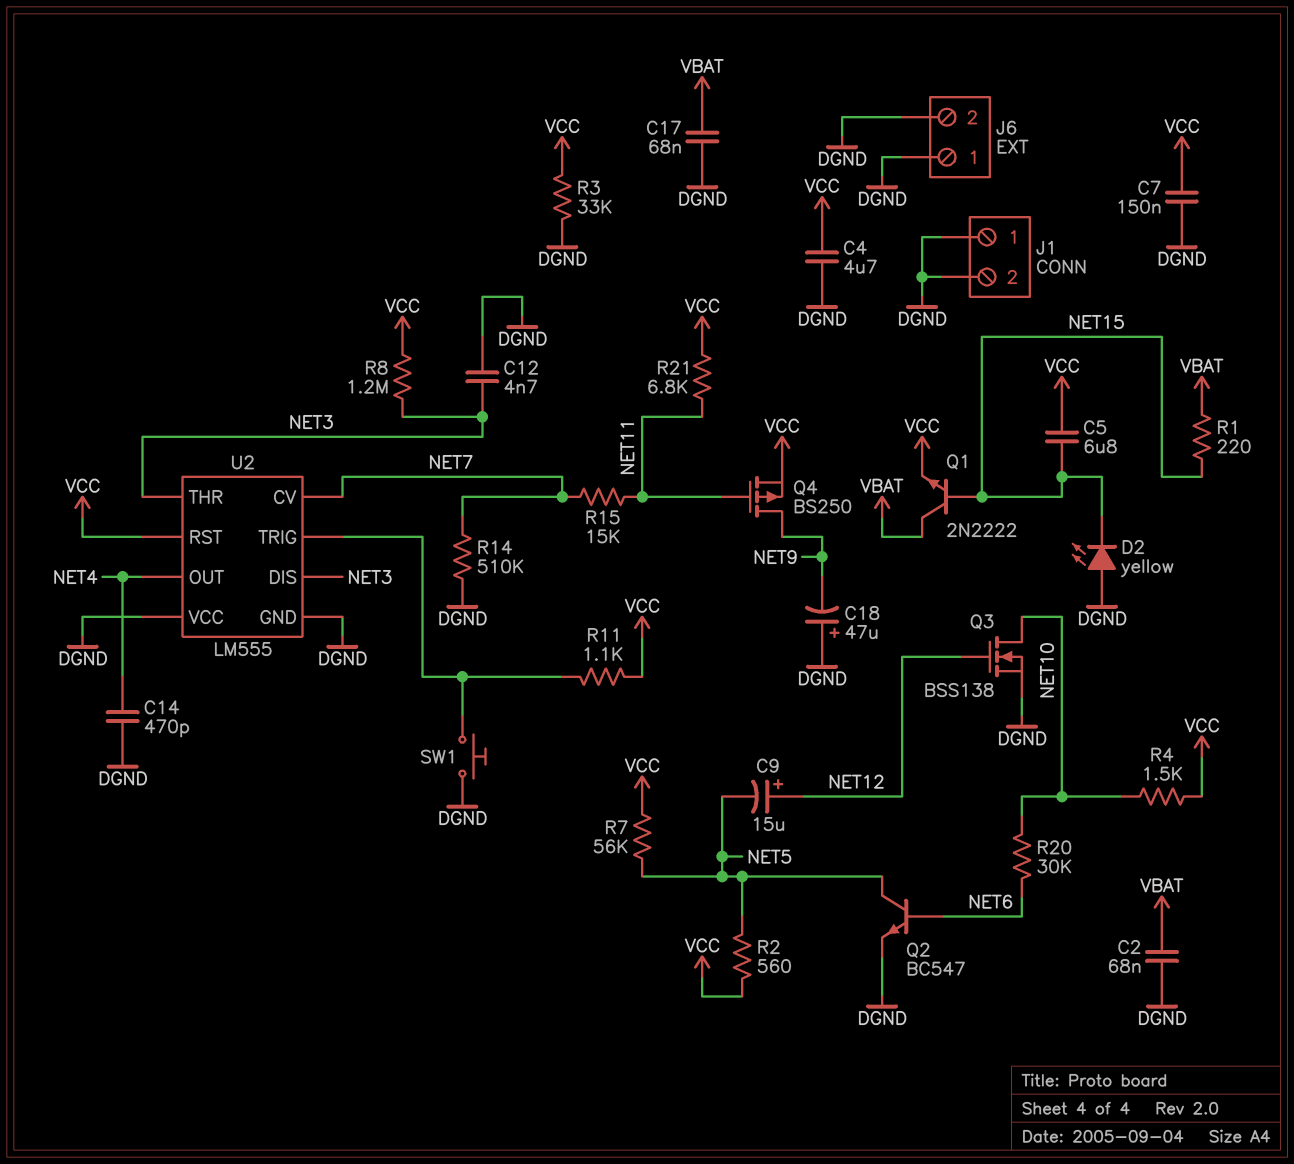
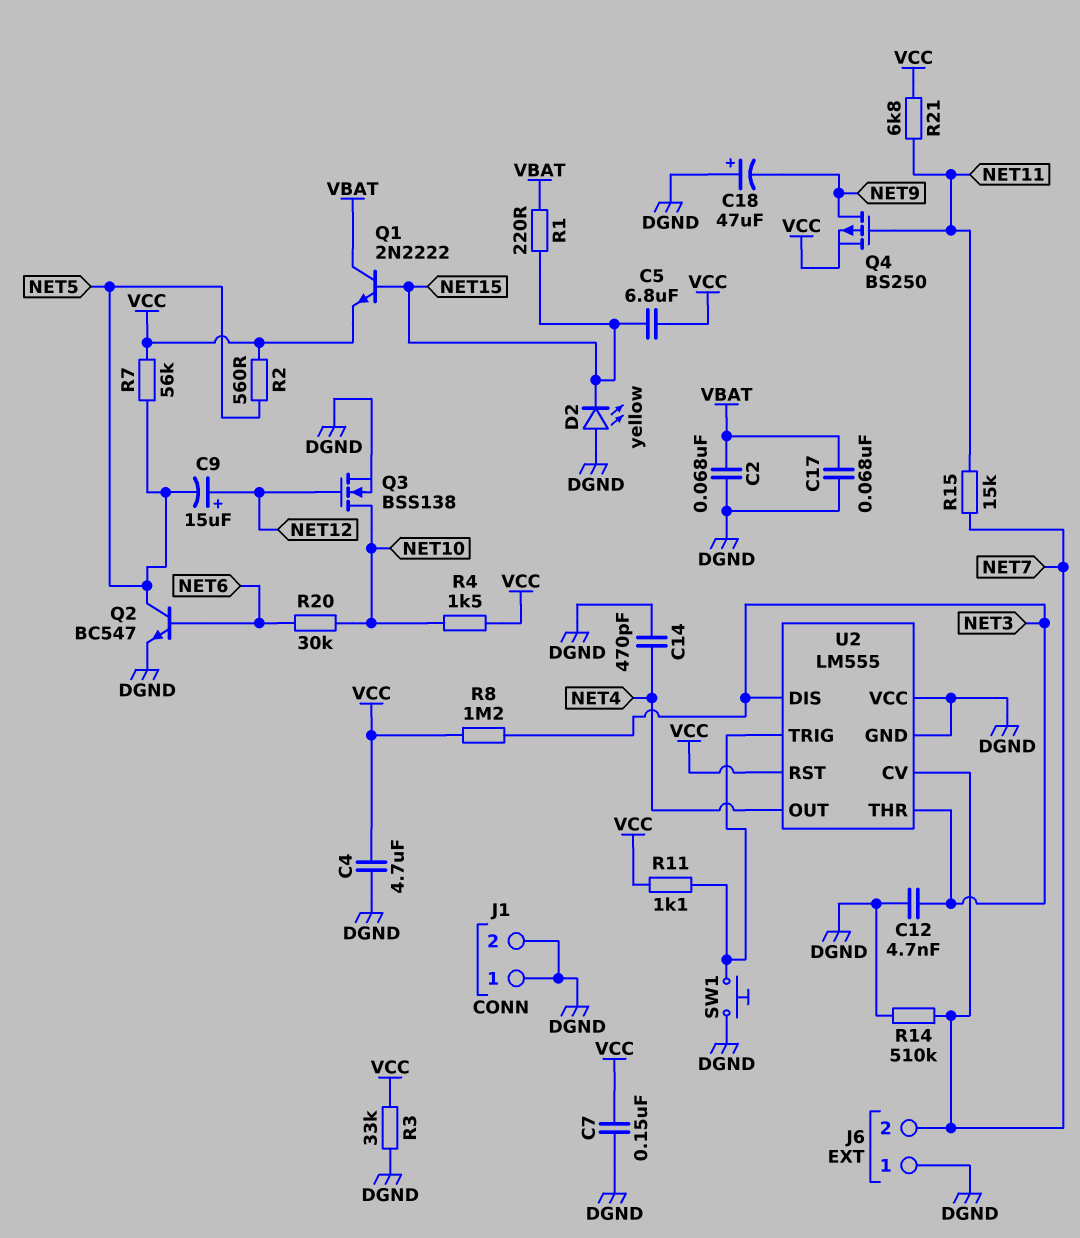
J6 pin 2: DGND -> NET7

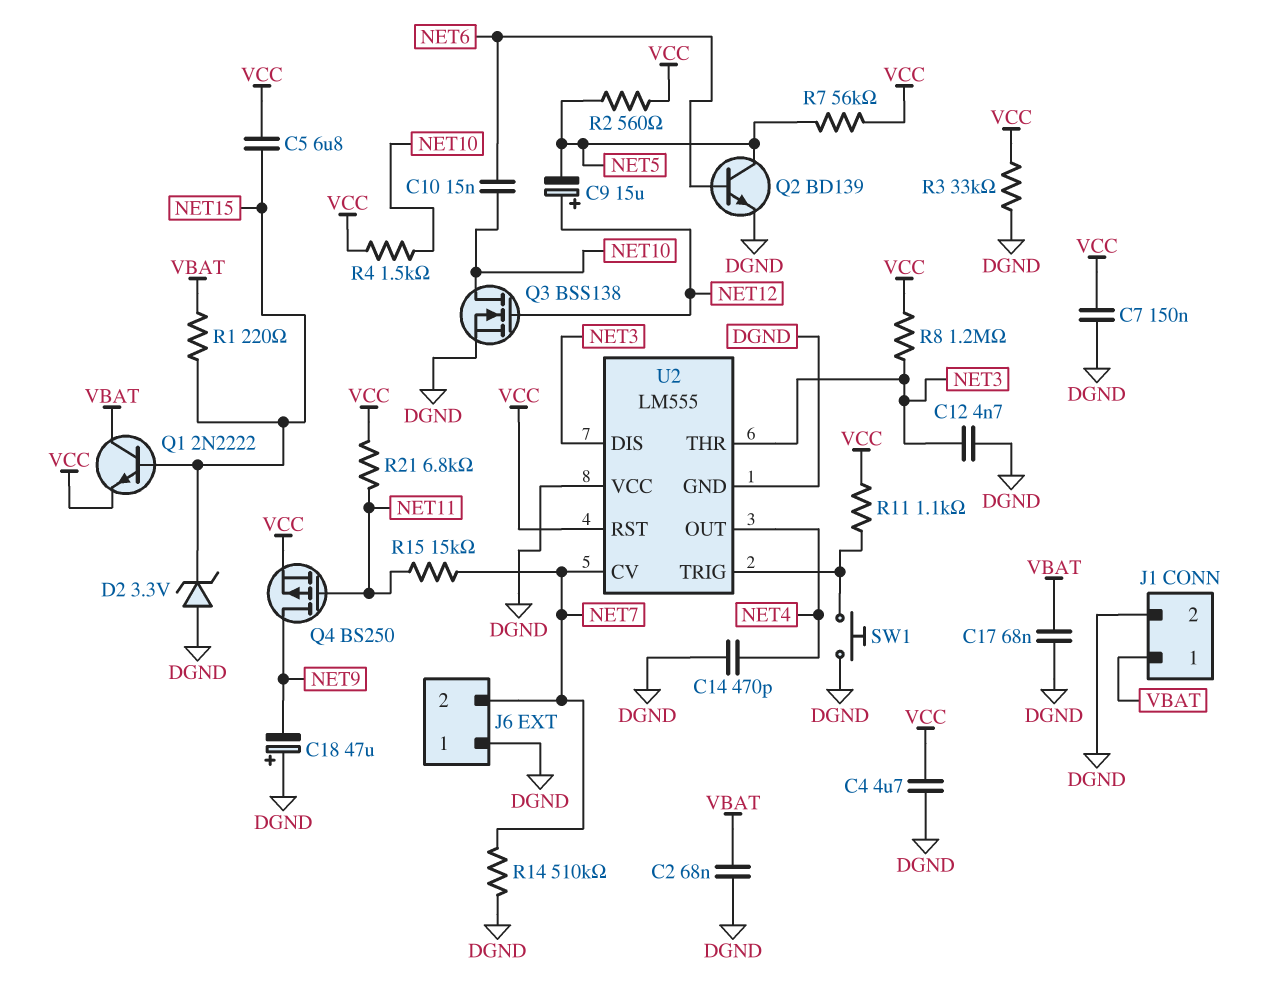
C10: none -> 15nF (NET6, NET10)
D2: LED yellow (A DGND, K NET15) -> zener 3.3V (A DGND, K NET15)
J1 pin 1: DGND -> VBAT
Q2: NPN BC547 (B NET6, C NET5, E DGND) -> NPN BD139 (B NET6, C NET5, E DGND)
R20: 30k (NET6, NET10) -> none

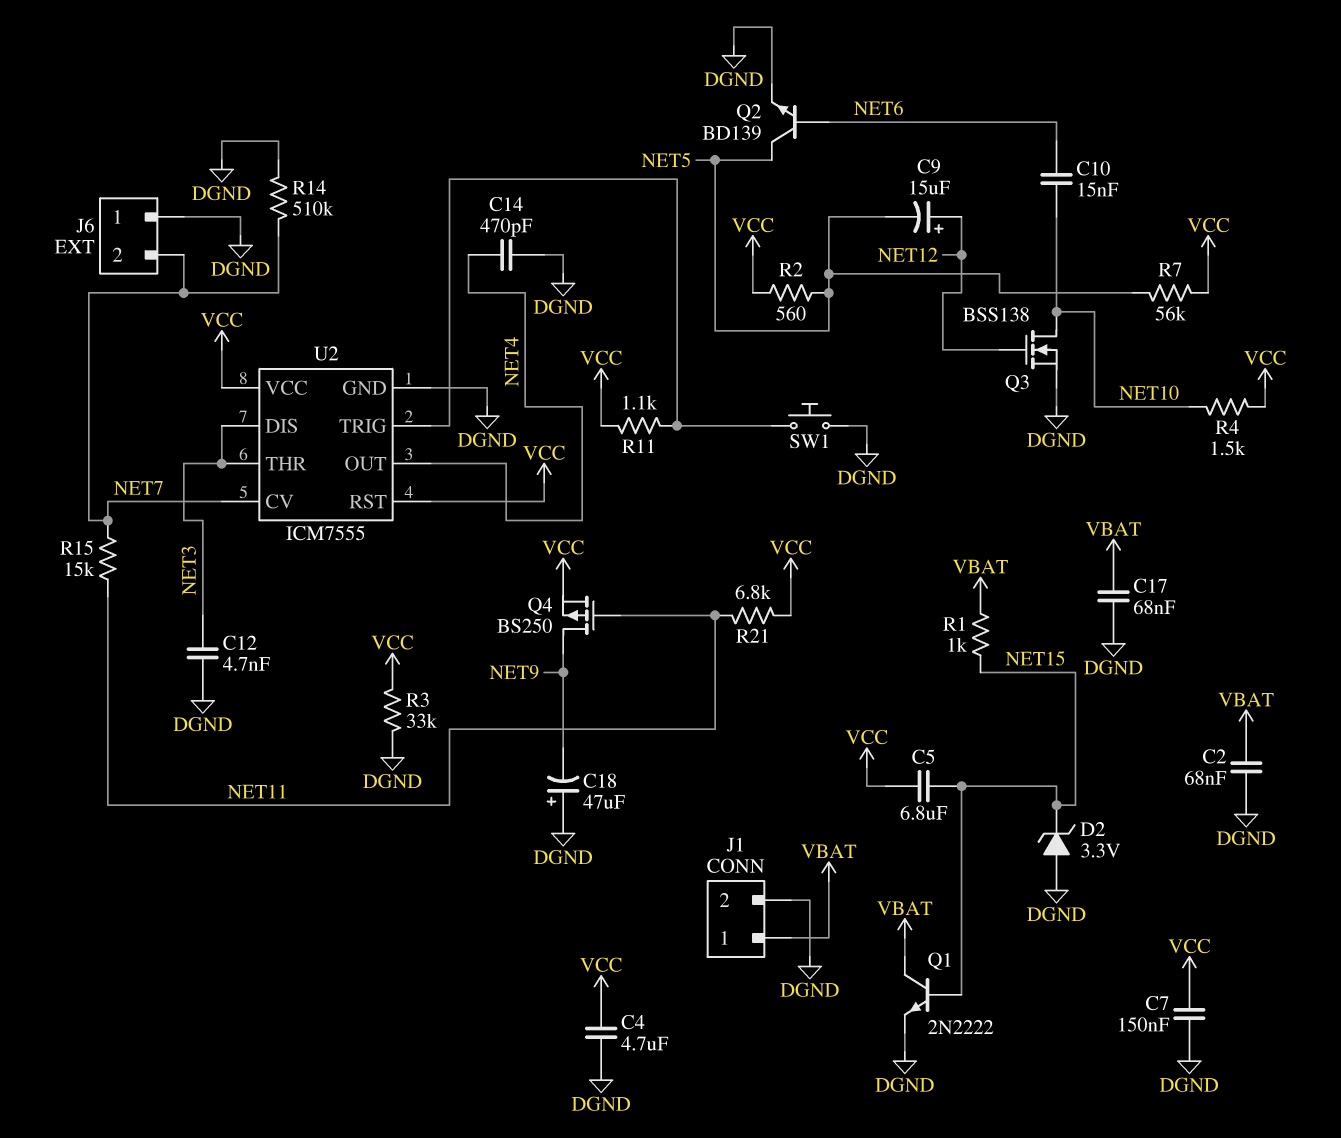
Q1: NPN 2N2222 (B NET15, C VBAT, E VCC) -> NPN 2N2222 (B NET15, C VBAT, E DGND)
R1: 220 (NET15, VBAT) -> 1k (NET15, VBAT)
R8: 1.2M (NET3, VCC) -> none
U2: LM555 -> ICM7555
U2 pin VCC: DGND -> VCC

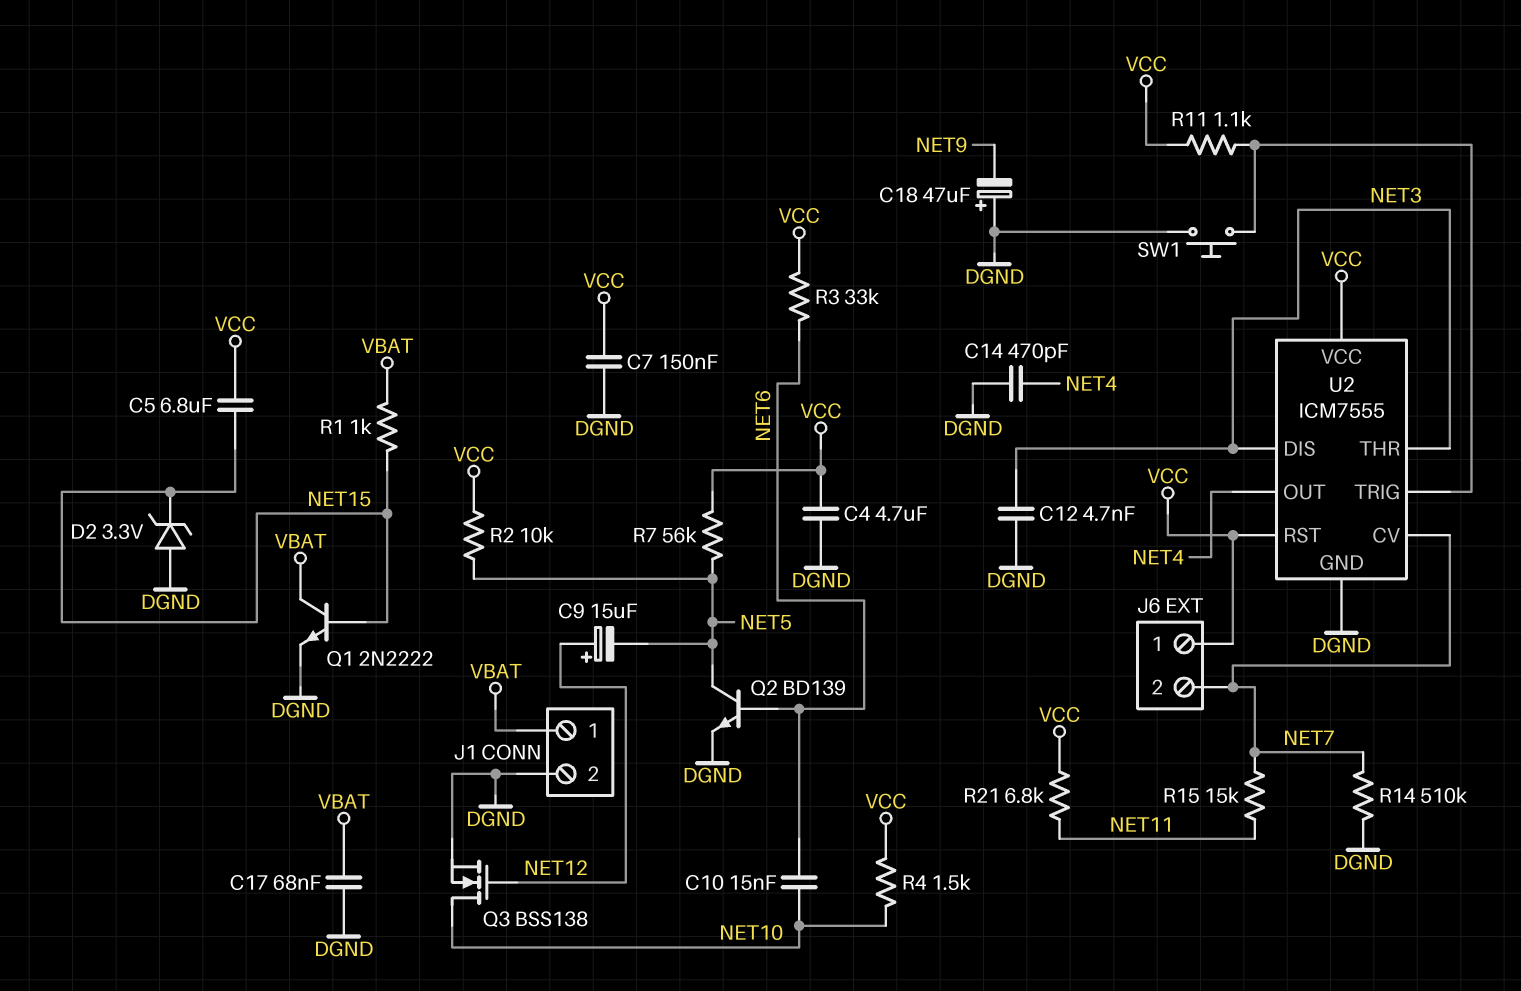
C2: 68nF (DGND, VBAT) -> none
J6 pin 1: DGND -> VCC
Q4: PMOS BS250 (G NET11, D NET9, S VCC) -> none
R2: 560 (NET5, VCC) -> 10k (NET5, VCC)
R3: 33k (DGND, VCC) -> 33k (NET6, VCC)

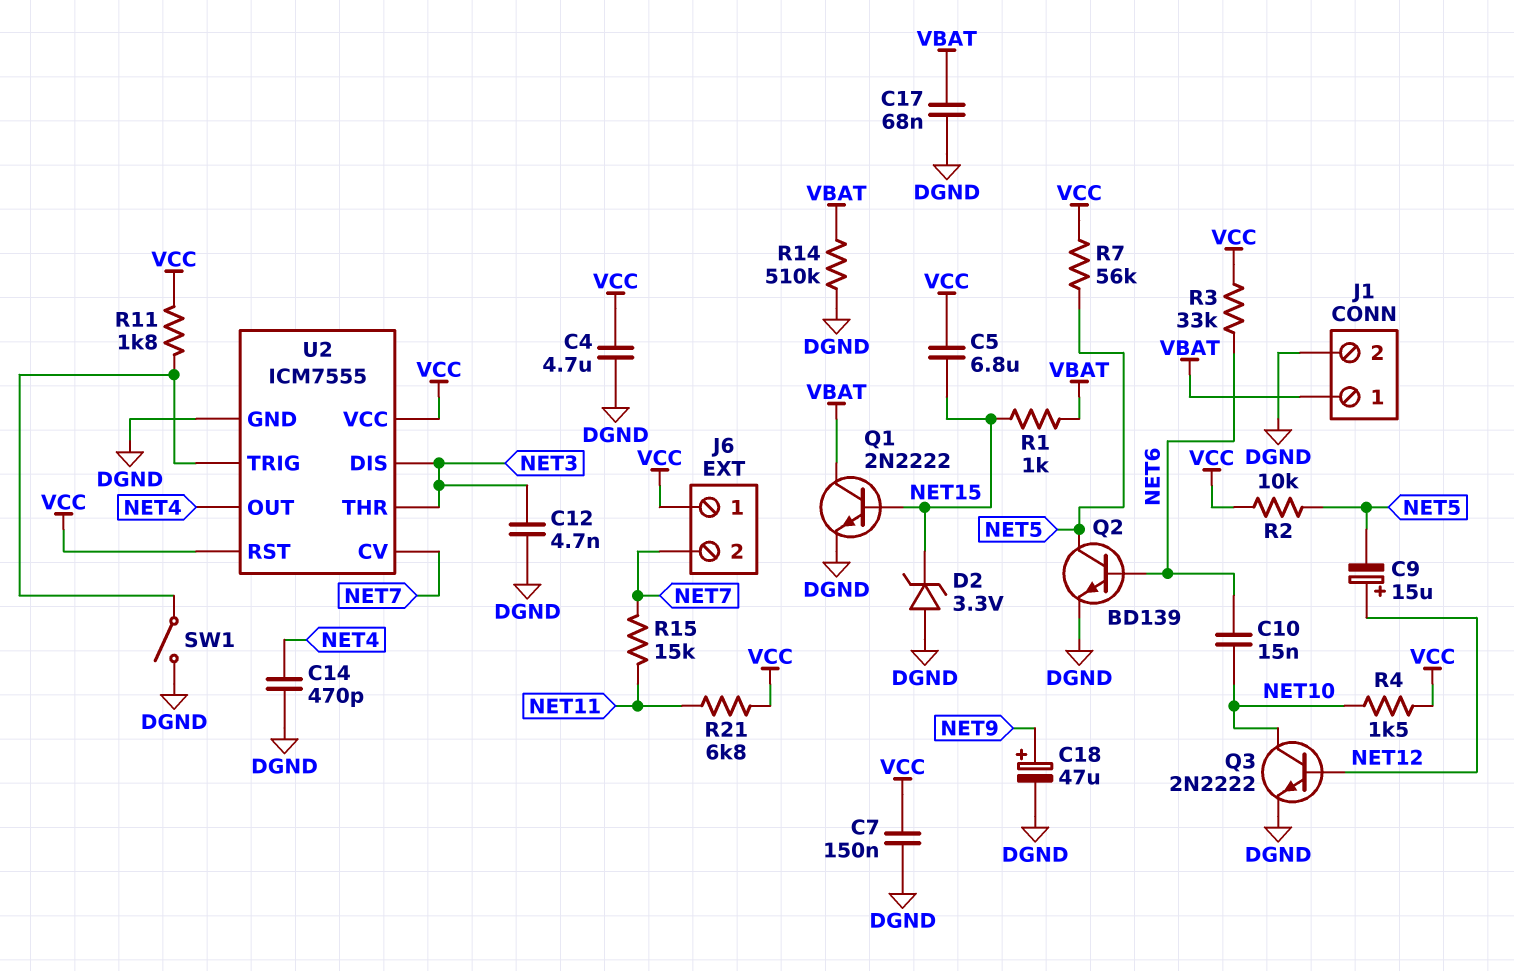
C18: 47uF (plus DGND, minus NET9) -> 47uF (plus NET9, minus DGND)
Q3: NMOS BSS138 (G NET12, D NET10, S DGND) -> NPN 2N2222 (B NET12, C NET10, E DGND)
R11: 1.1k (U2/TRIG, VCC) -> 1.8k (U2/TRIG, VCC)
R14: 510k (DGND, NET7) -> 510k (DGND, VBAT)
SW1: button (DGND, U2/TRIG) -> switch (DGND, U2/TRIG)

